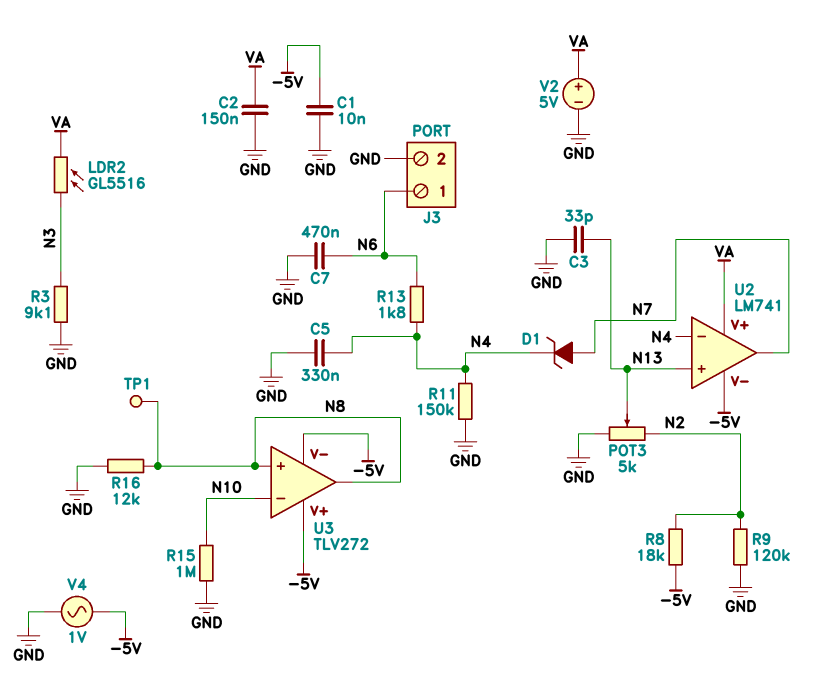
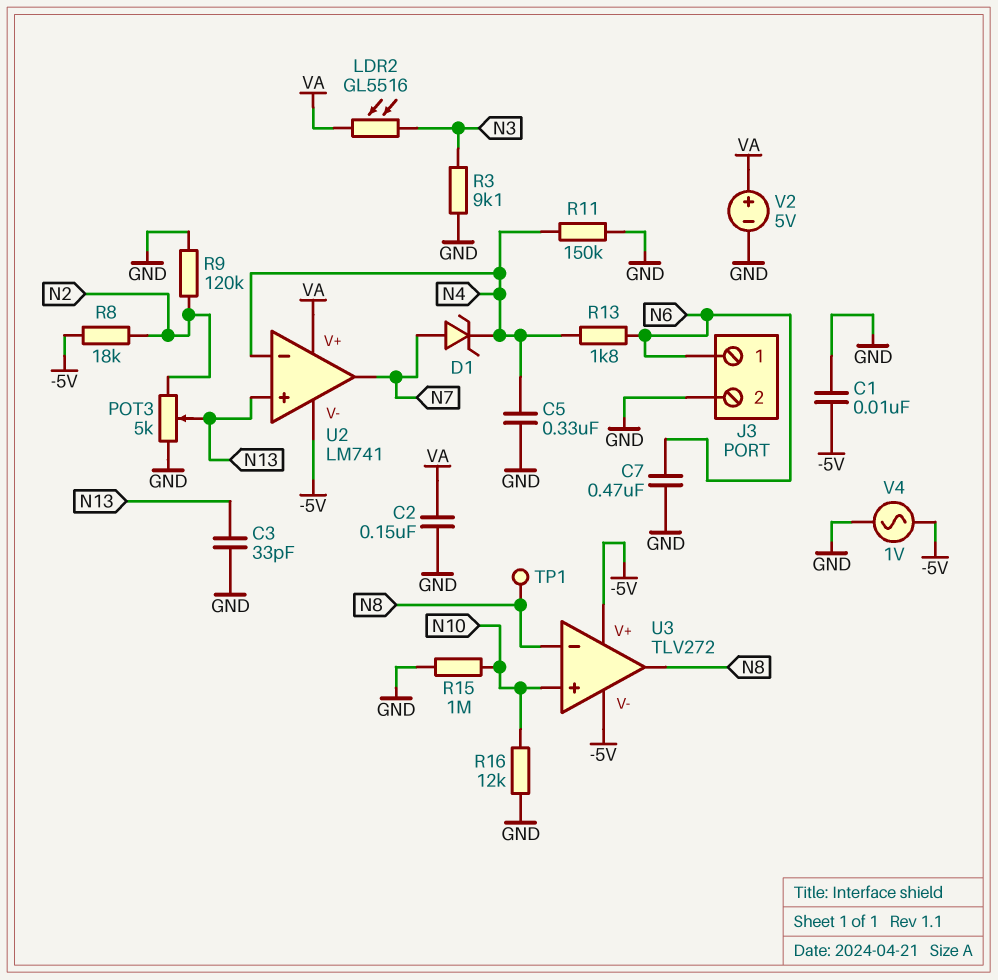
R16: 12k (GND, N8) -> 12k (GND, N10)
U3 pin in+: N8 -> N10
U3 pin in-: N10 -> N8

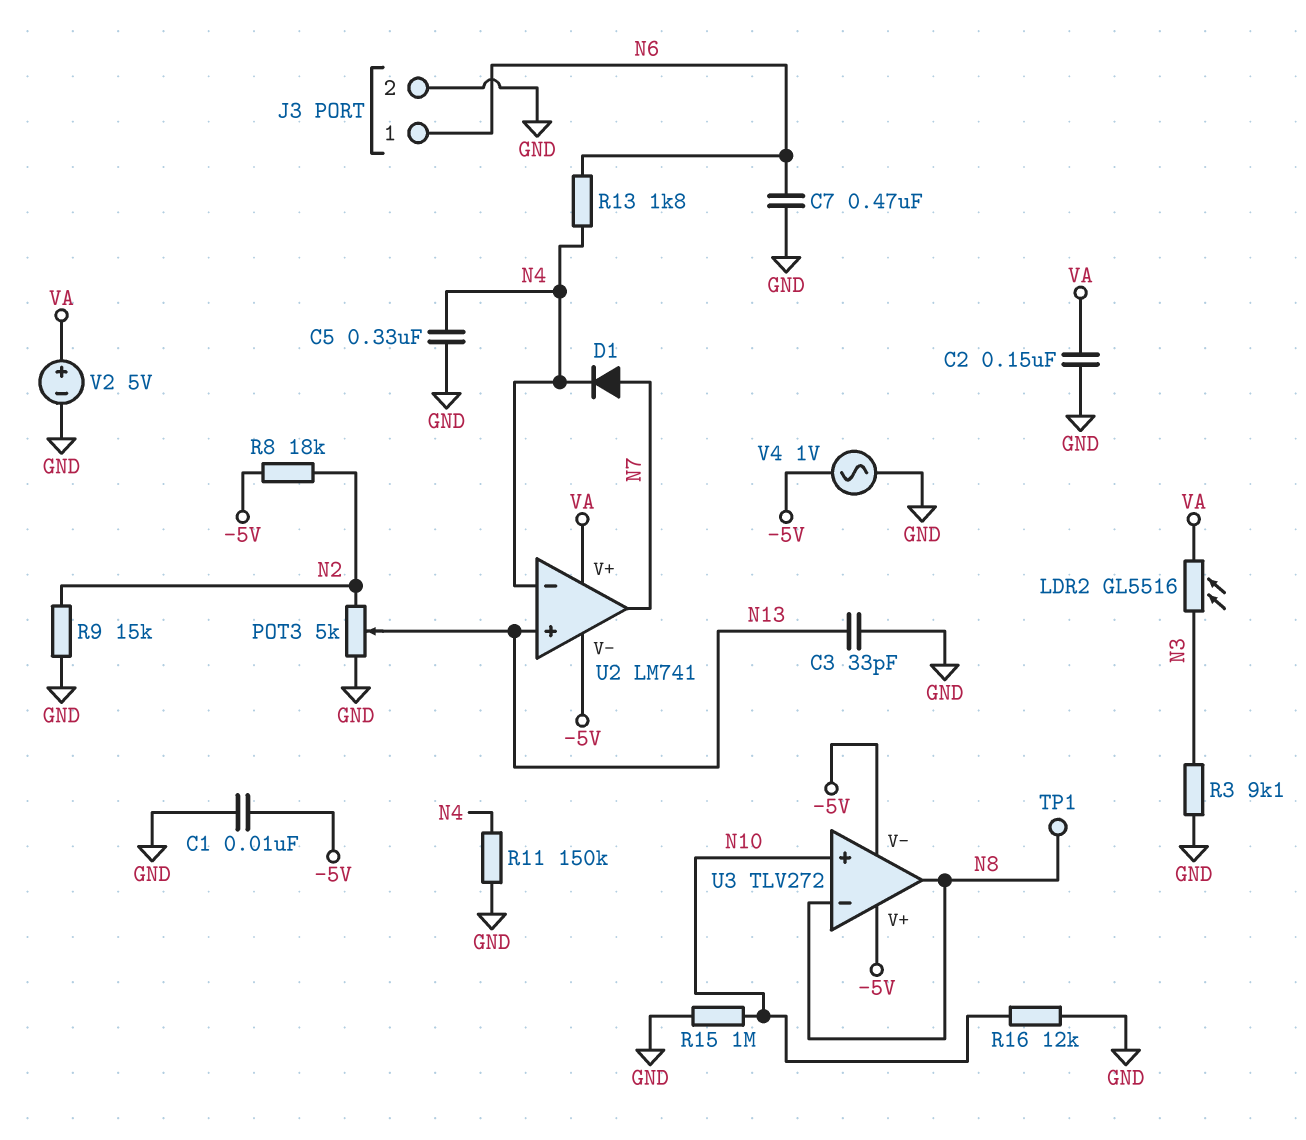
D1: zener (A N7, K N4) -> diode (A N7, K N4)
R9: 120k (GND, N2) -> 15k (GND, N2)

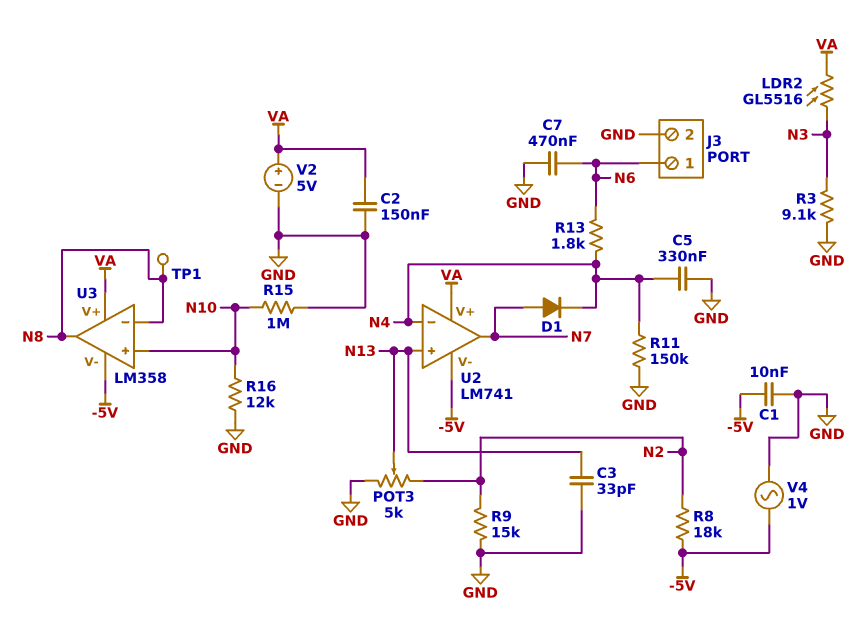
U3: TLV272 -> LM358
U3 pin V+: -5V -> VA

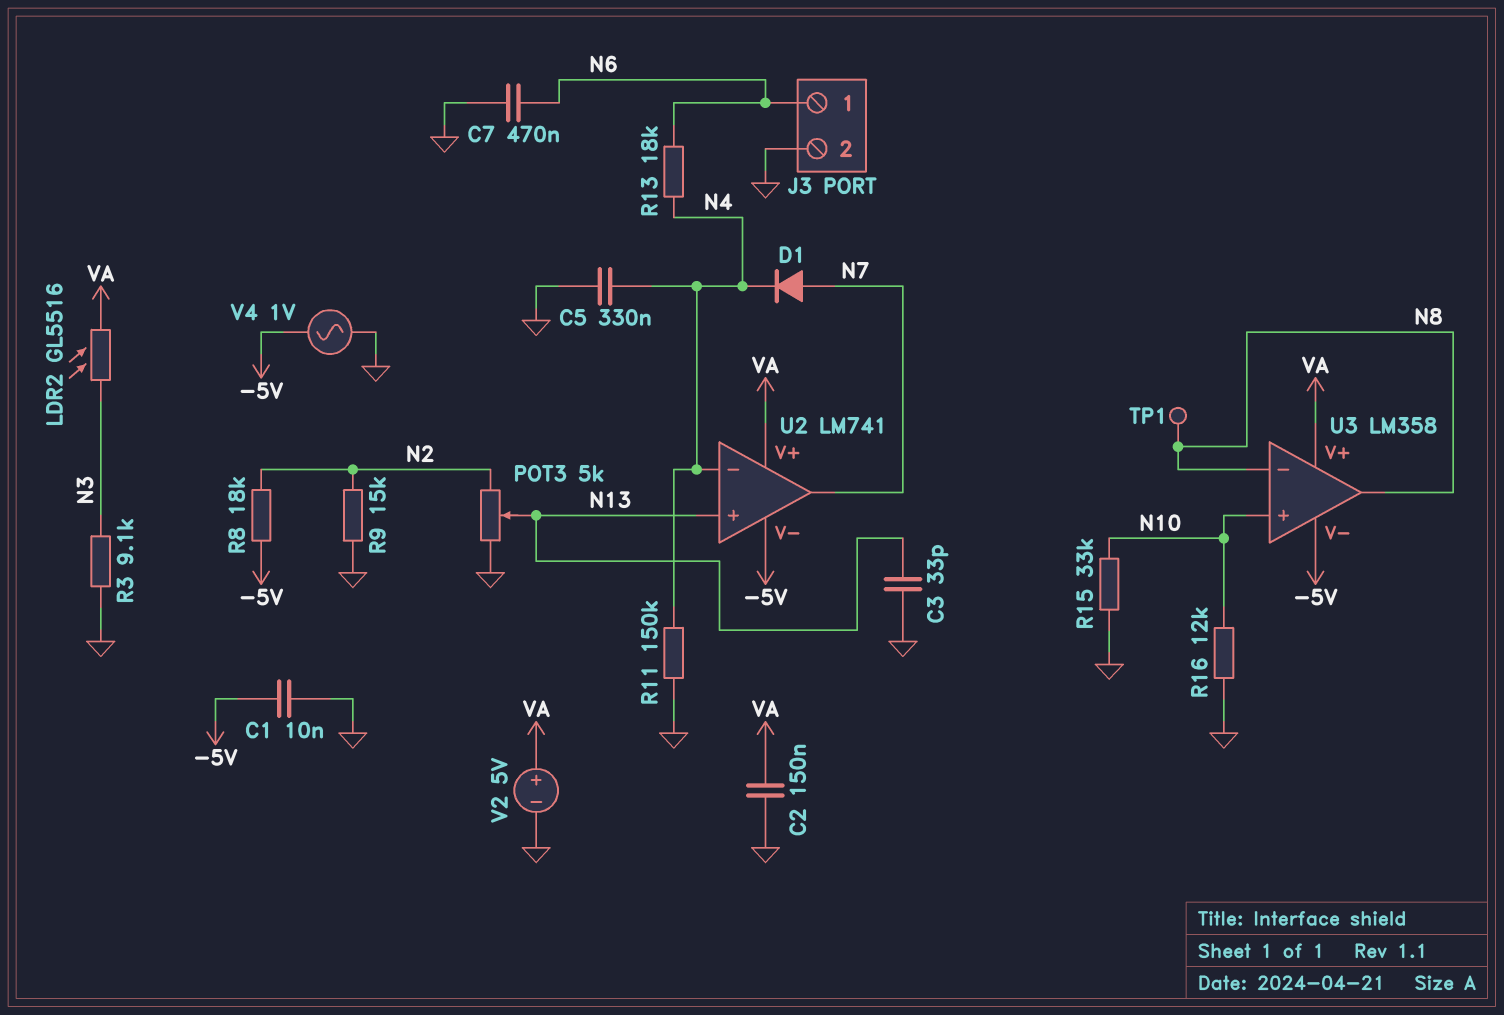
R13: 1.8k (N4, N6) -> 18k (N4, N6)
R15: 1M (GND, N10) -> 33k (GND, N10)

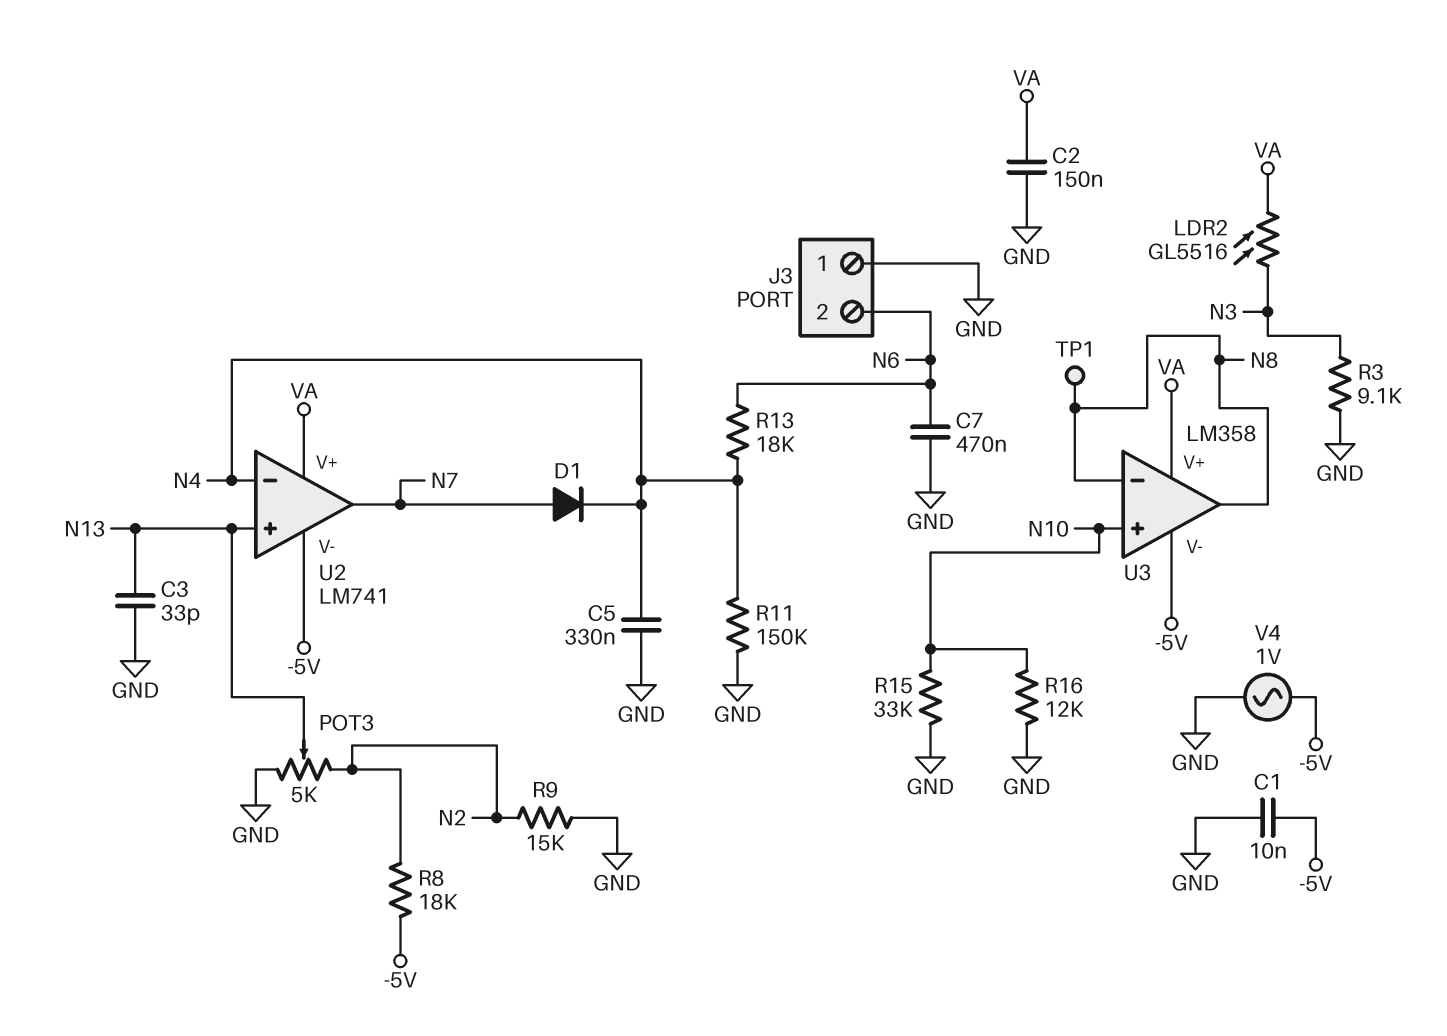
J3 pin 1: N6 -> GND
J3 pin 2: GND -> N6
V2: 5V (plus VA, minus GND) -> none

